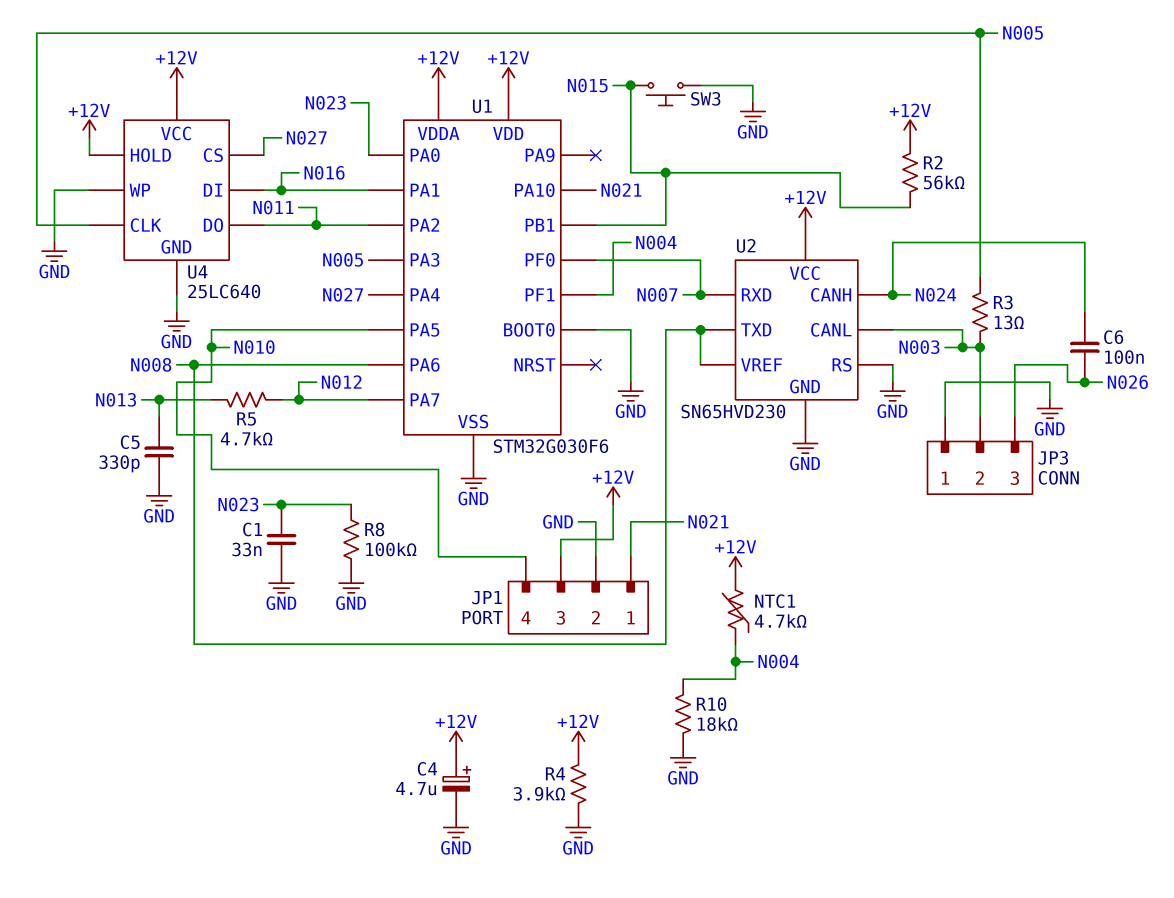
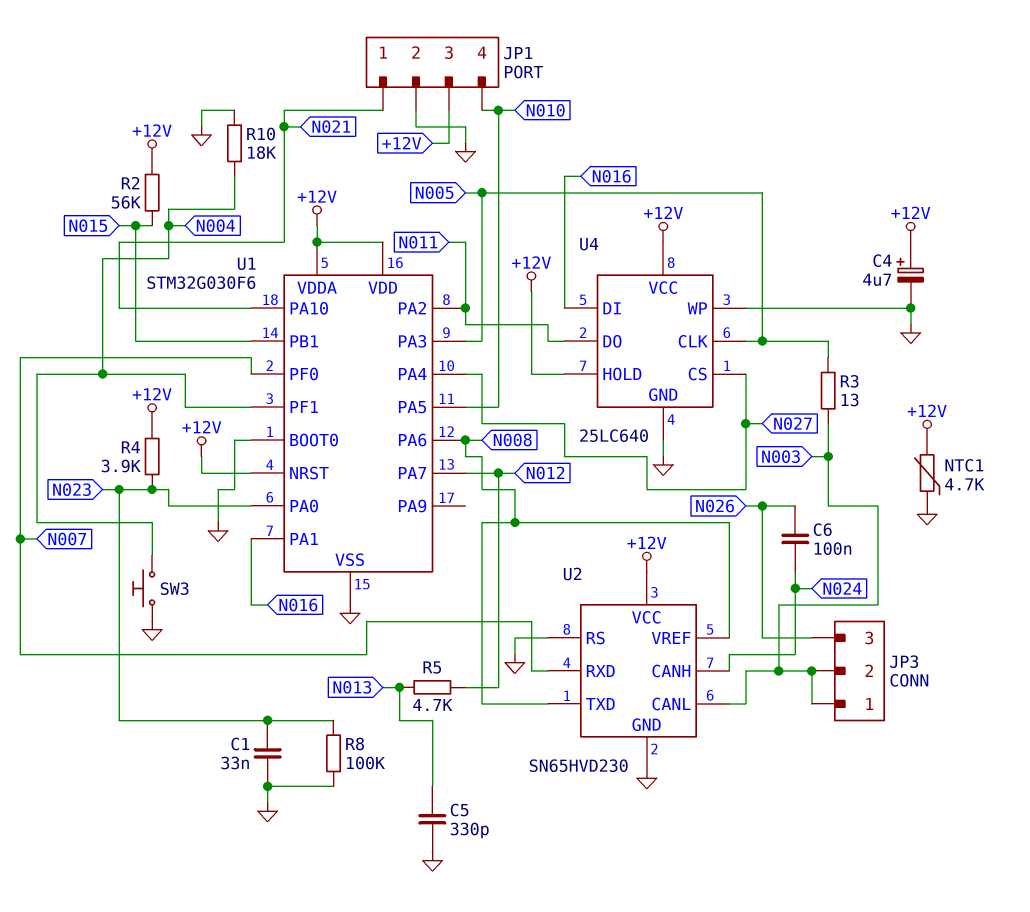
JP3 pin 1: GND -> N003
NTC1: 4.7k (+12V, N004) -> 4.7k (+12V, GND)
R4: 3.9k (+12V, GND) -> 3.9k (+12V, N023)
SW3: button (GND, N015) -> button (GND, N004)
U1 pin NRST: none -> +12V

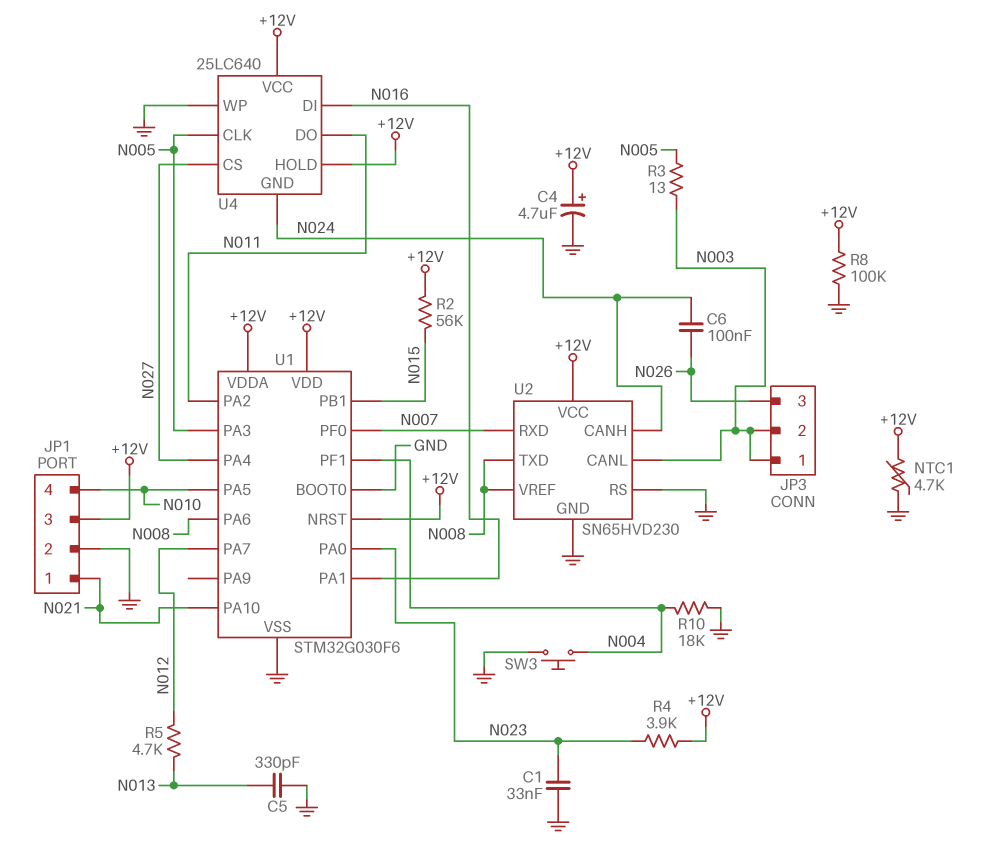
R8: 100k (GND, N023) -> 100k (+12V, GND)
U4 pin GND: GND -> N024

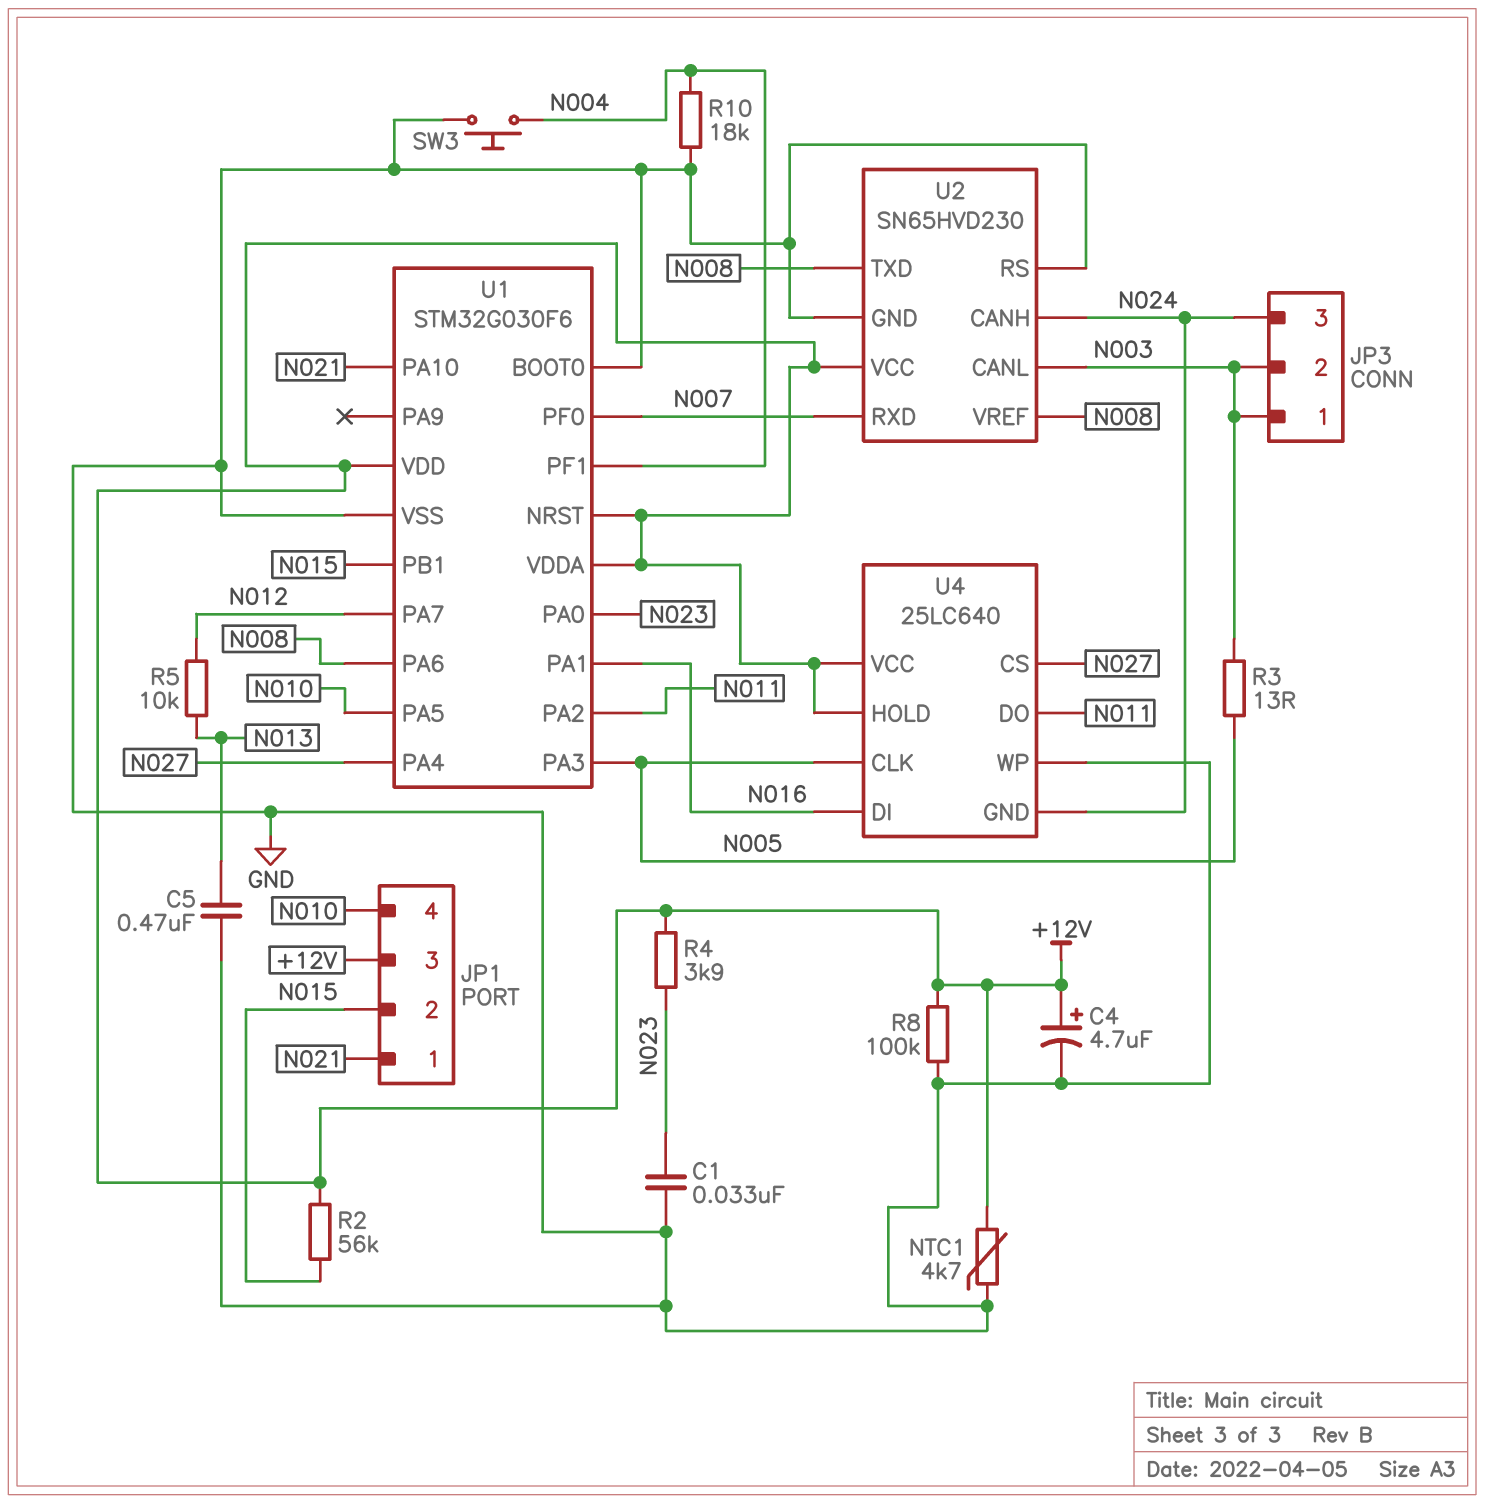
C5: 330pF (GND, N013) -> 470nF (GND, N013)
C6: 100nF (N024, N026) -> none
JP1 pin 2: GND -> N015
JP3 pin 3: N026 -> N024
R5: 4.7k (N012, N013) -> 10k (N012, N013)

